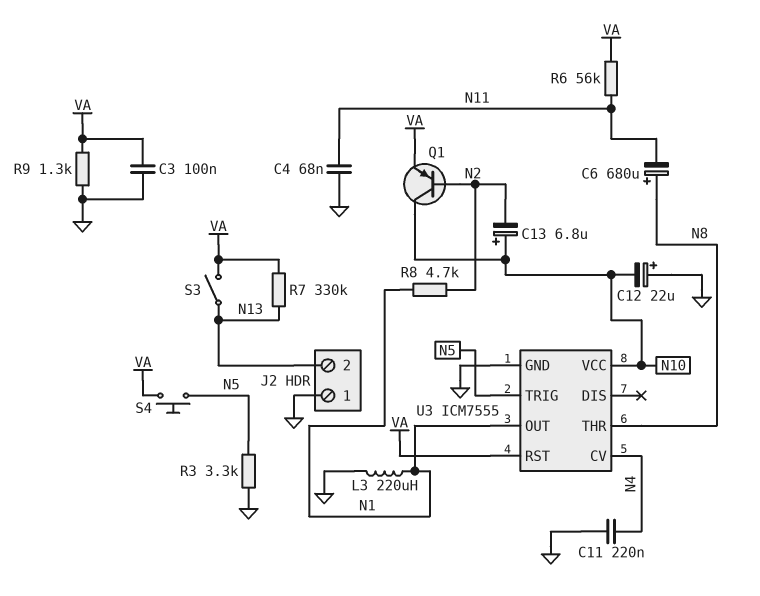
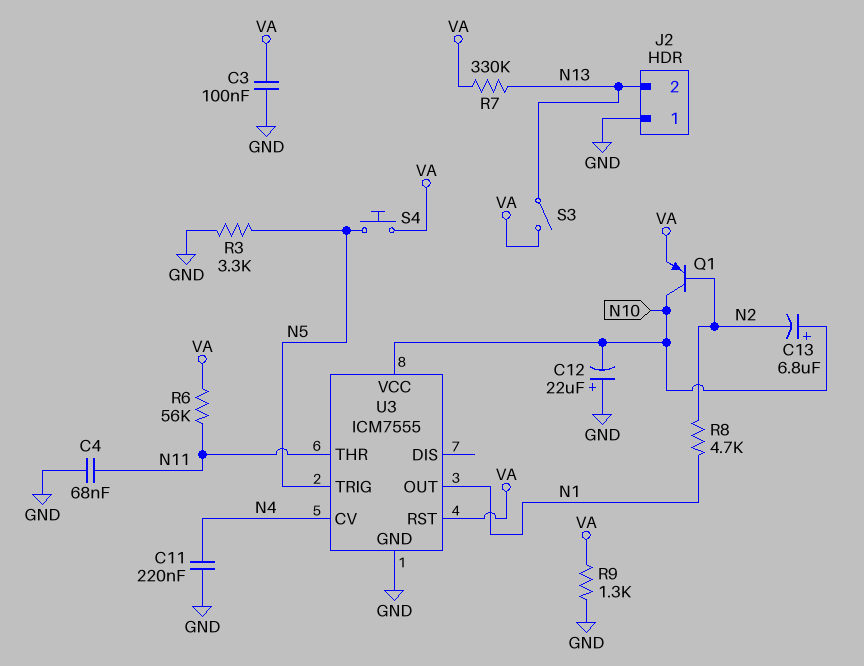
C6: 680uF (plus N8, minus N11) -> none
L3: 220uH (GND, N1) -> none
U3 pin THR: N8 -> N11

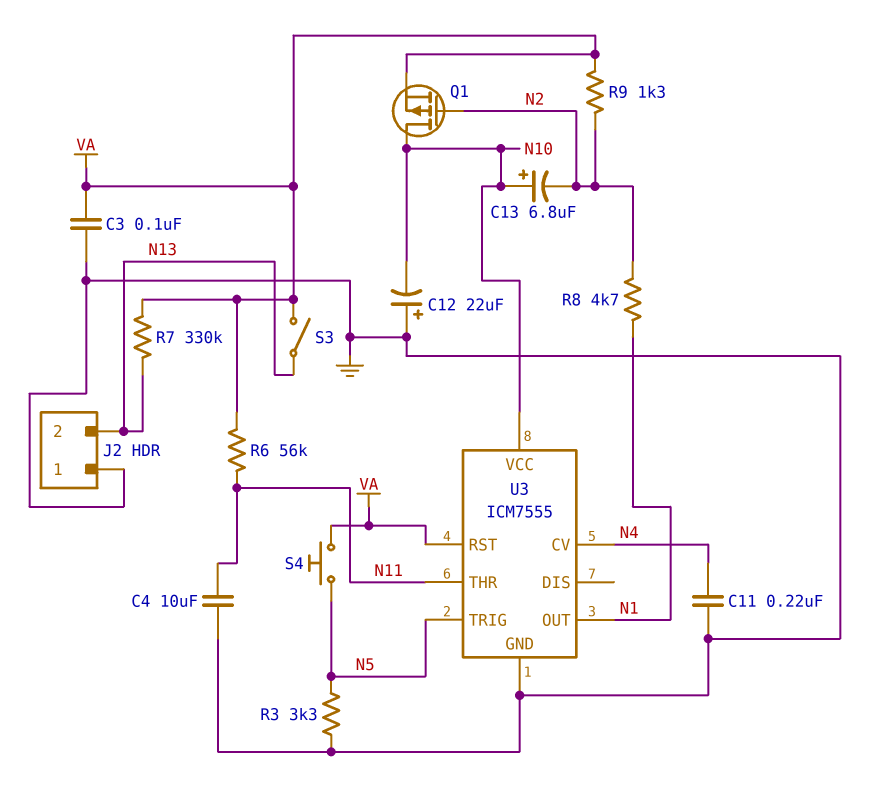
C4: 68nF (GND, N11) -> 10uF (GND, N11)
Q1: PNP (B N2, C N10, E VA) -> PMOS (G N2, D N10, S VA)
R9: 1.3k (GND, VA) -> 1.3k (N2, VA)

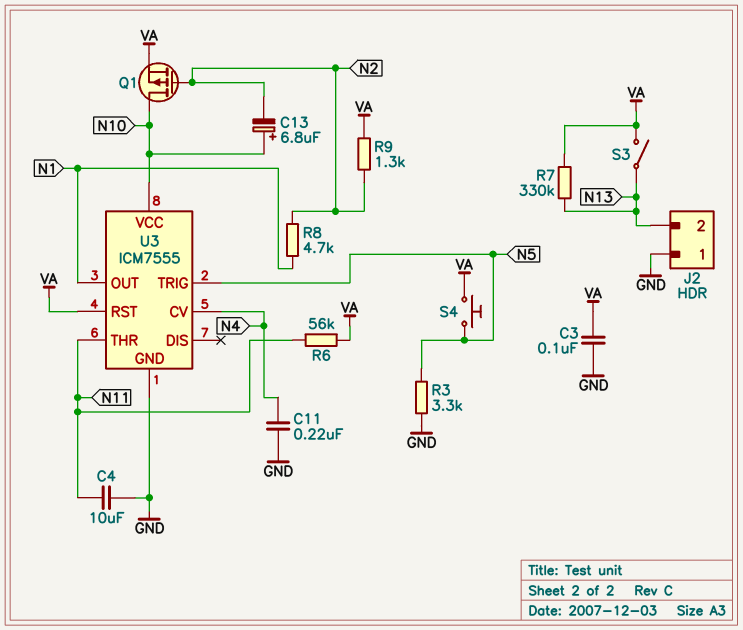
C12: 22uF (plus GND, minus N10) -> none

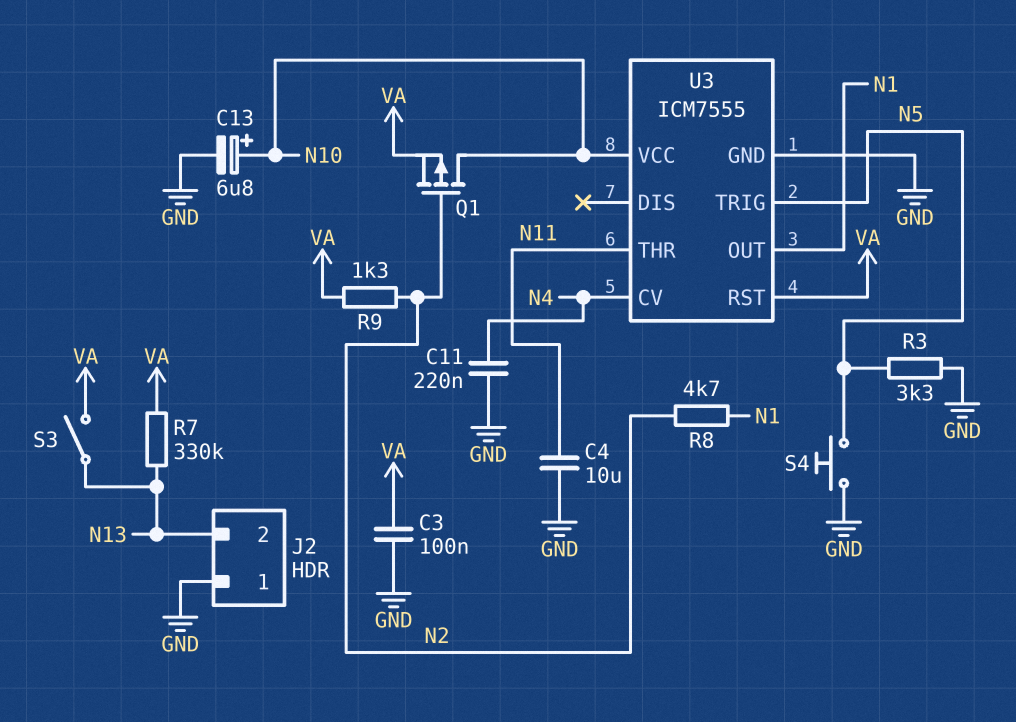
C13: 6.8uF (plus N10, minus N2) -> 6.8uF (plus N10, minus GND)
R6: 56k (N11, VA) -> none
S4: button (N5, VA) -> button (GND, N5)

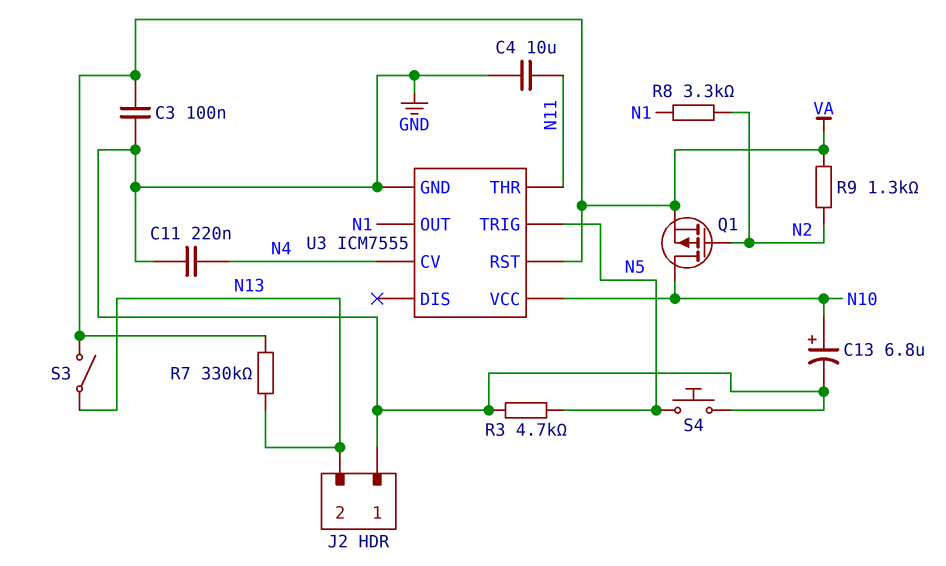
R3: 3.3k (GND, N5) -> 4.7k (GND, N5)
R8: 4.7k (N1, N2) -> 3.3k (N1, N2)

